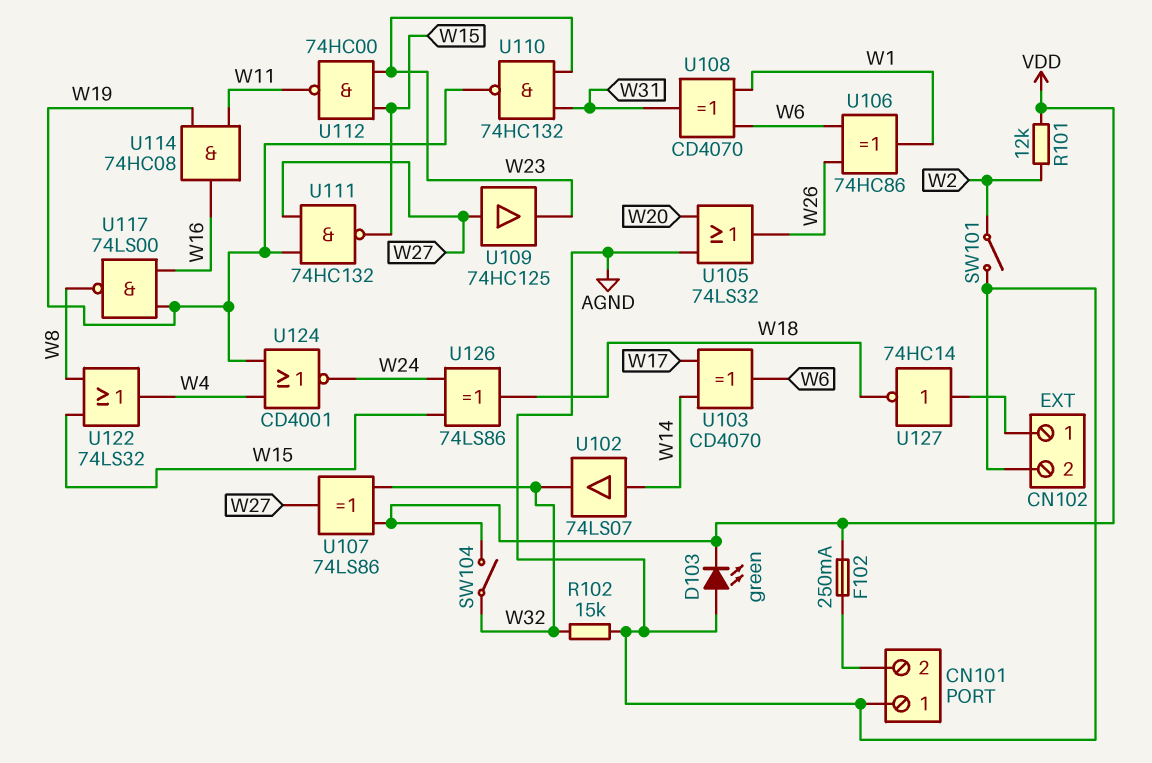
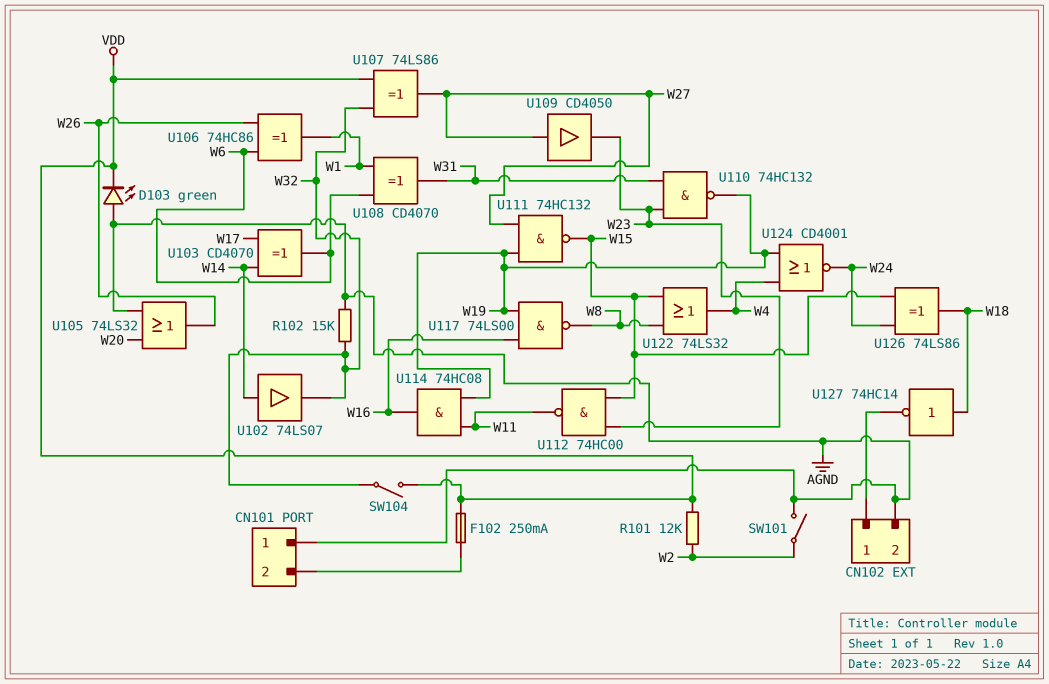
U109: buffer 74HC125 (in W27, out W23) -> buffer CD4050 (in W27, out W23)
U127: NOT 74HC14 (in CN102/1, out W18) -> NOT 74HC14 (in W18, out CN102/1)

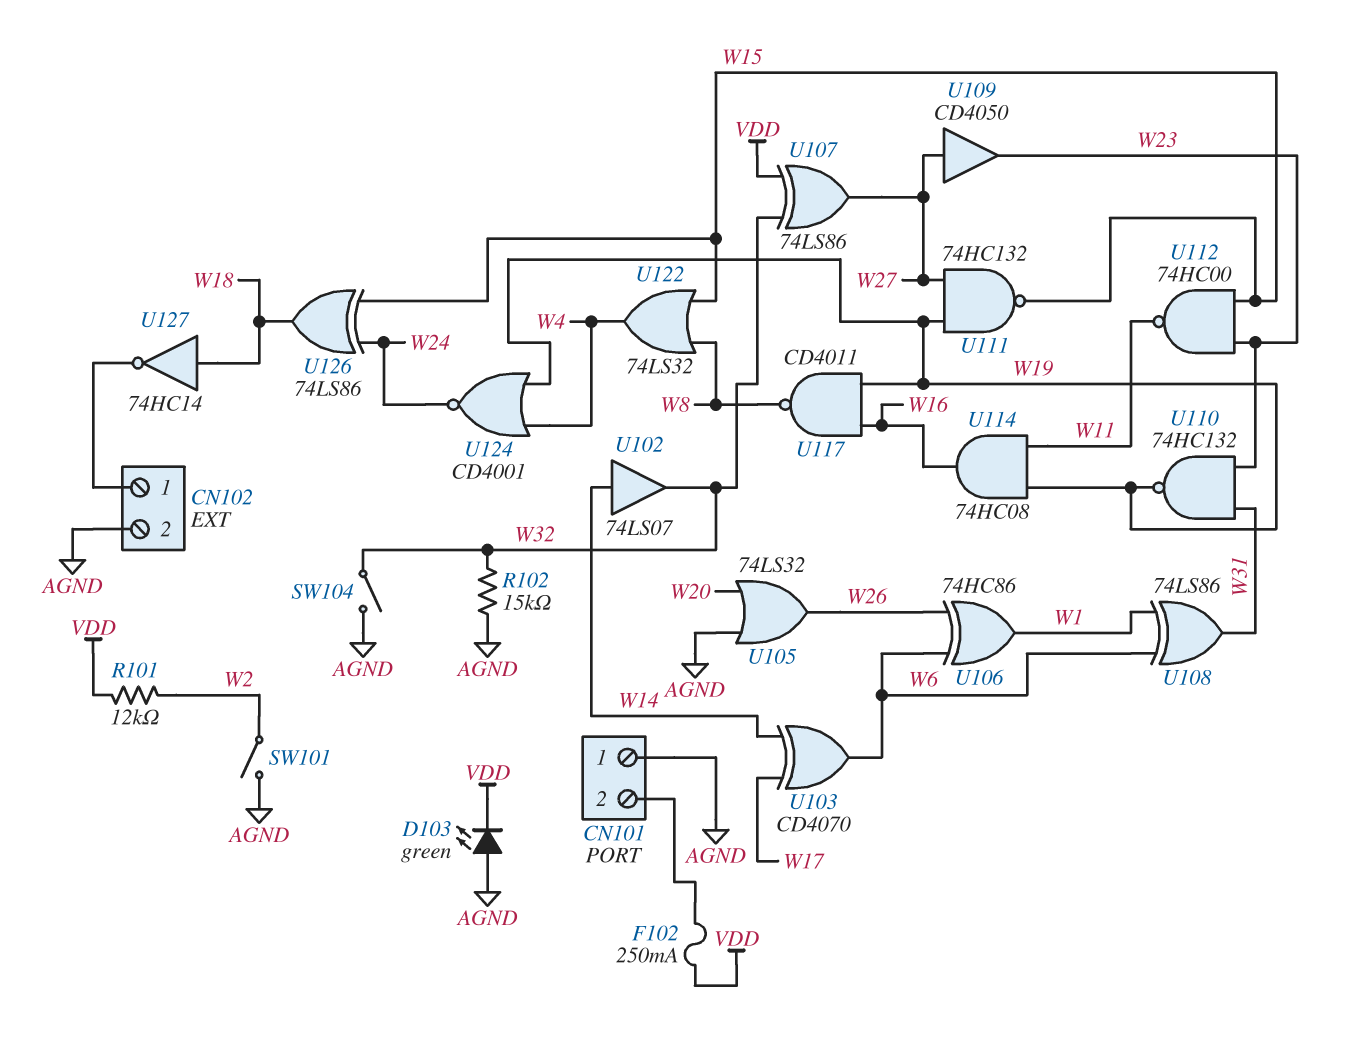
SW104: switch (VDD, W32) -> switch (AGND, W32)
U108: XOR CD4070 (in W1, in W6, out W31) -> XOR 74LS86 (in W1, in W6, out W31)
U117: NAND 74LS00 (in W16, in W19, out W8) -> NAND CD4011 (in W16, in W19, out W8)

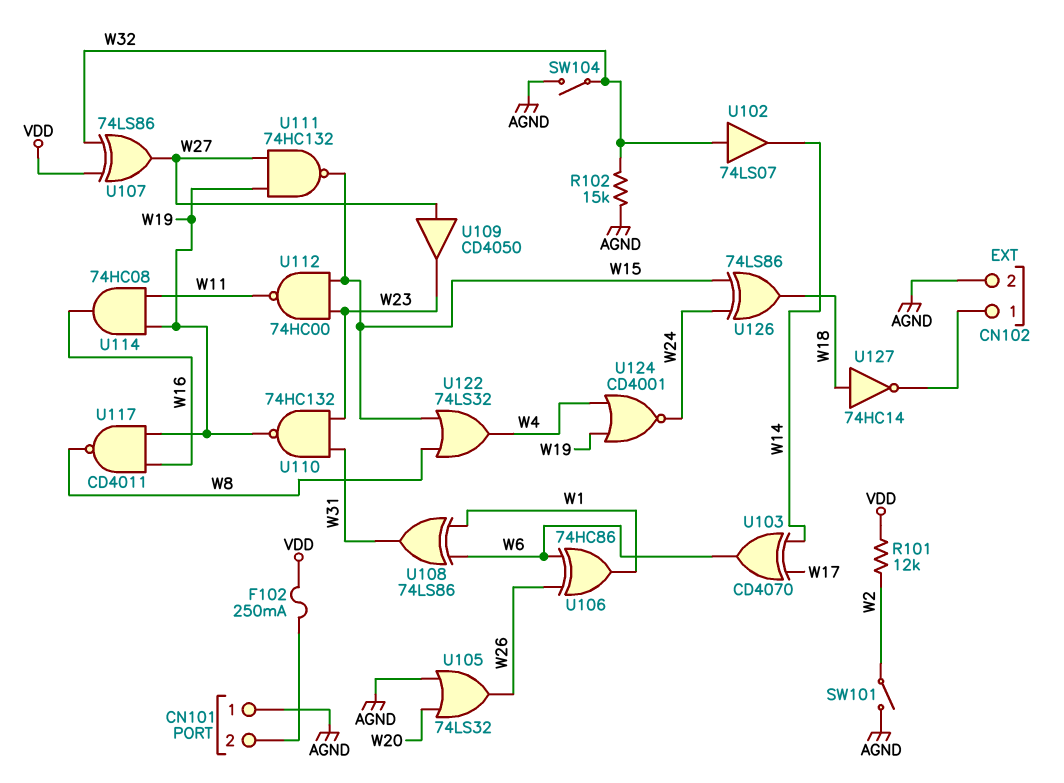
D103: LED green (A AGND, K VDD) -> none
U102: buffer 74LS07 (in W14, out W32) -> buffer 74LS07 (in W32, out W14)

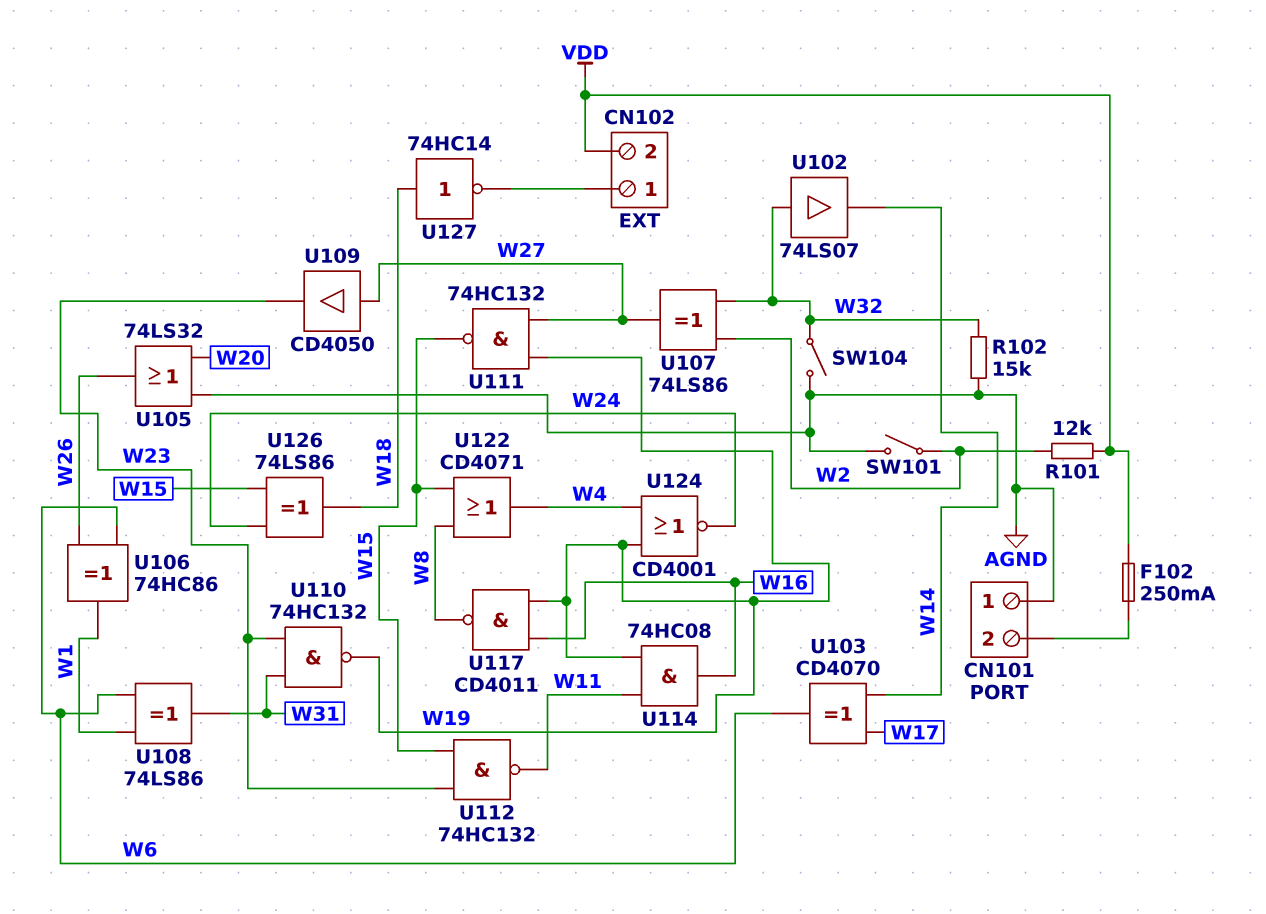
CN102 pin 2: AGND -> VDD
U107: XOR 74LS86 (in VDD, in W32, out W27) -> XOR 74LS86 (in W2, in W32, out W27)
U112: NAND 74HC00 (in W15, in W23, out W11) -> NAND 74HC132 (in W15, in W23, out W11)
U122: OR 74LS32 (in W8, in W15, out W4) -> OR CD4071 (in W8, in W15, out W4)

